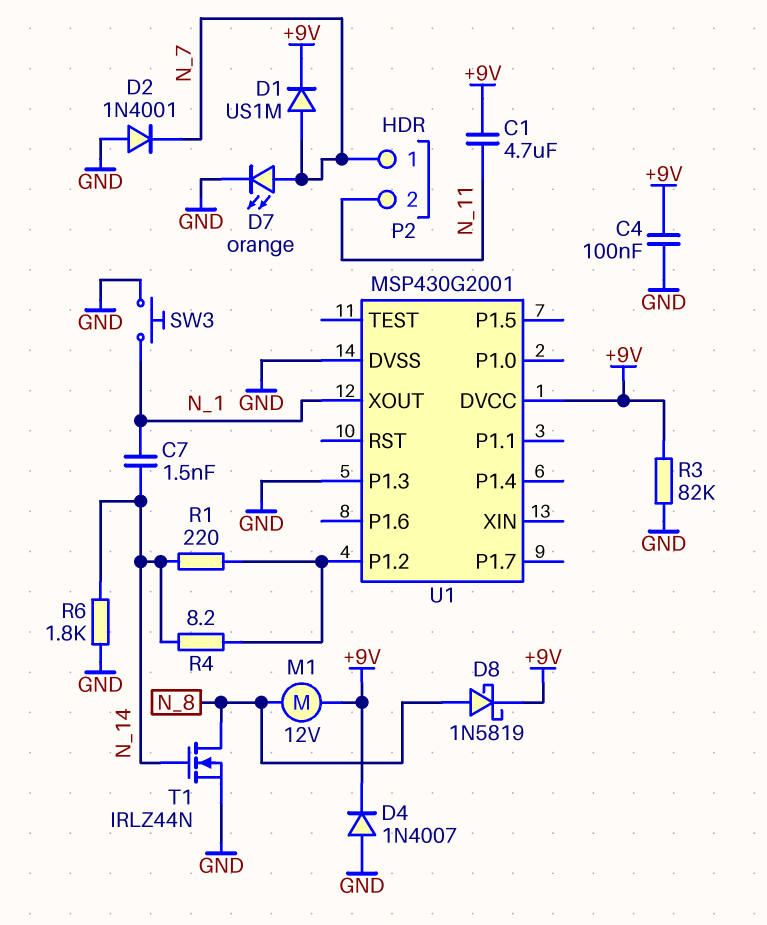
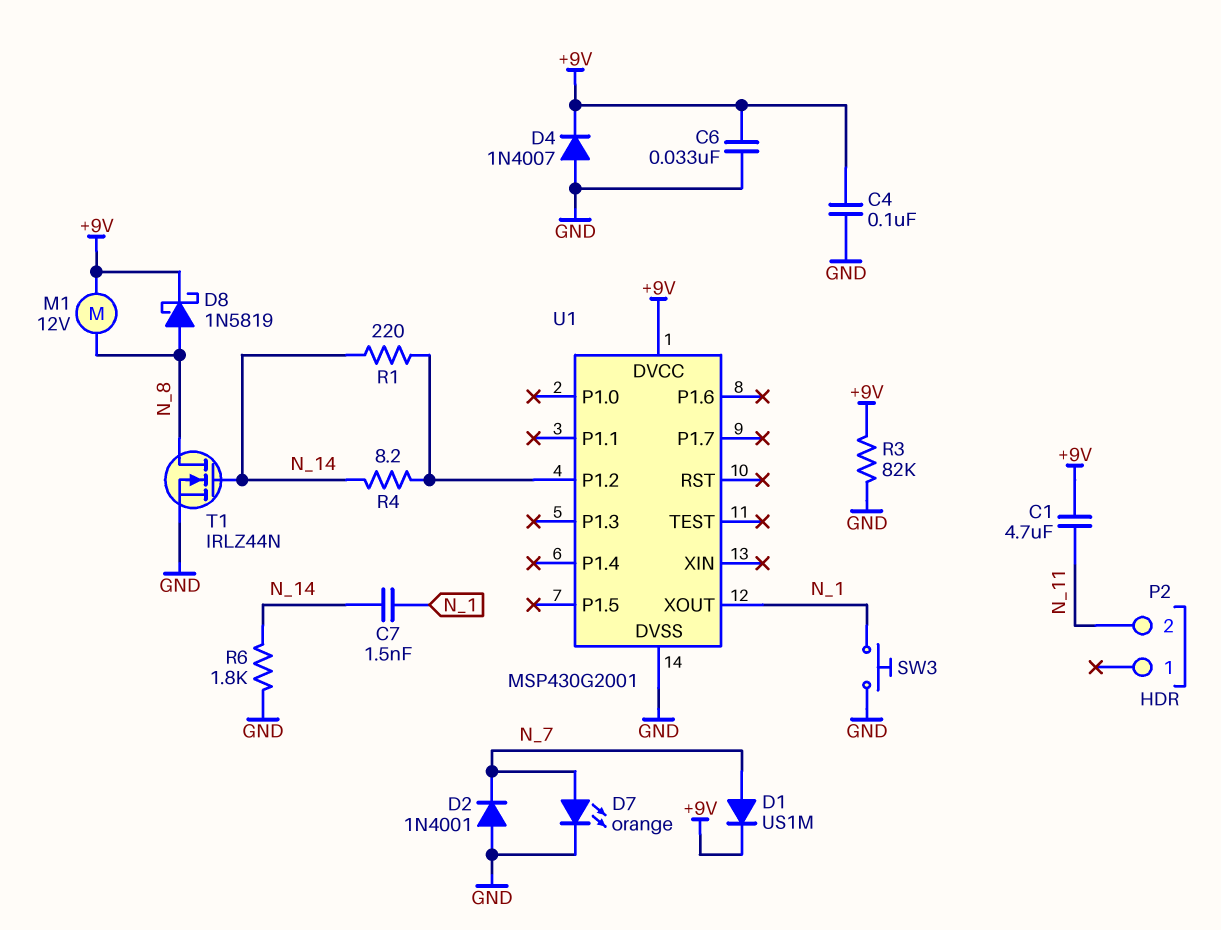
C6: none -> 33nF (+9V, GND)
P2 pin 1: N_7 -> none
U1 pin P1.3: GND -> none

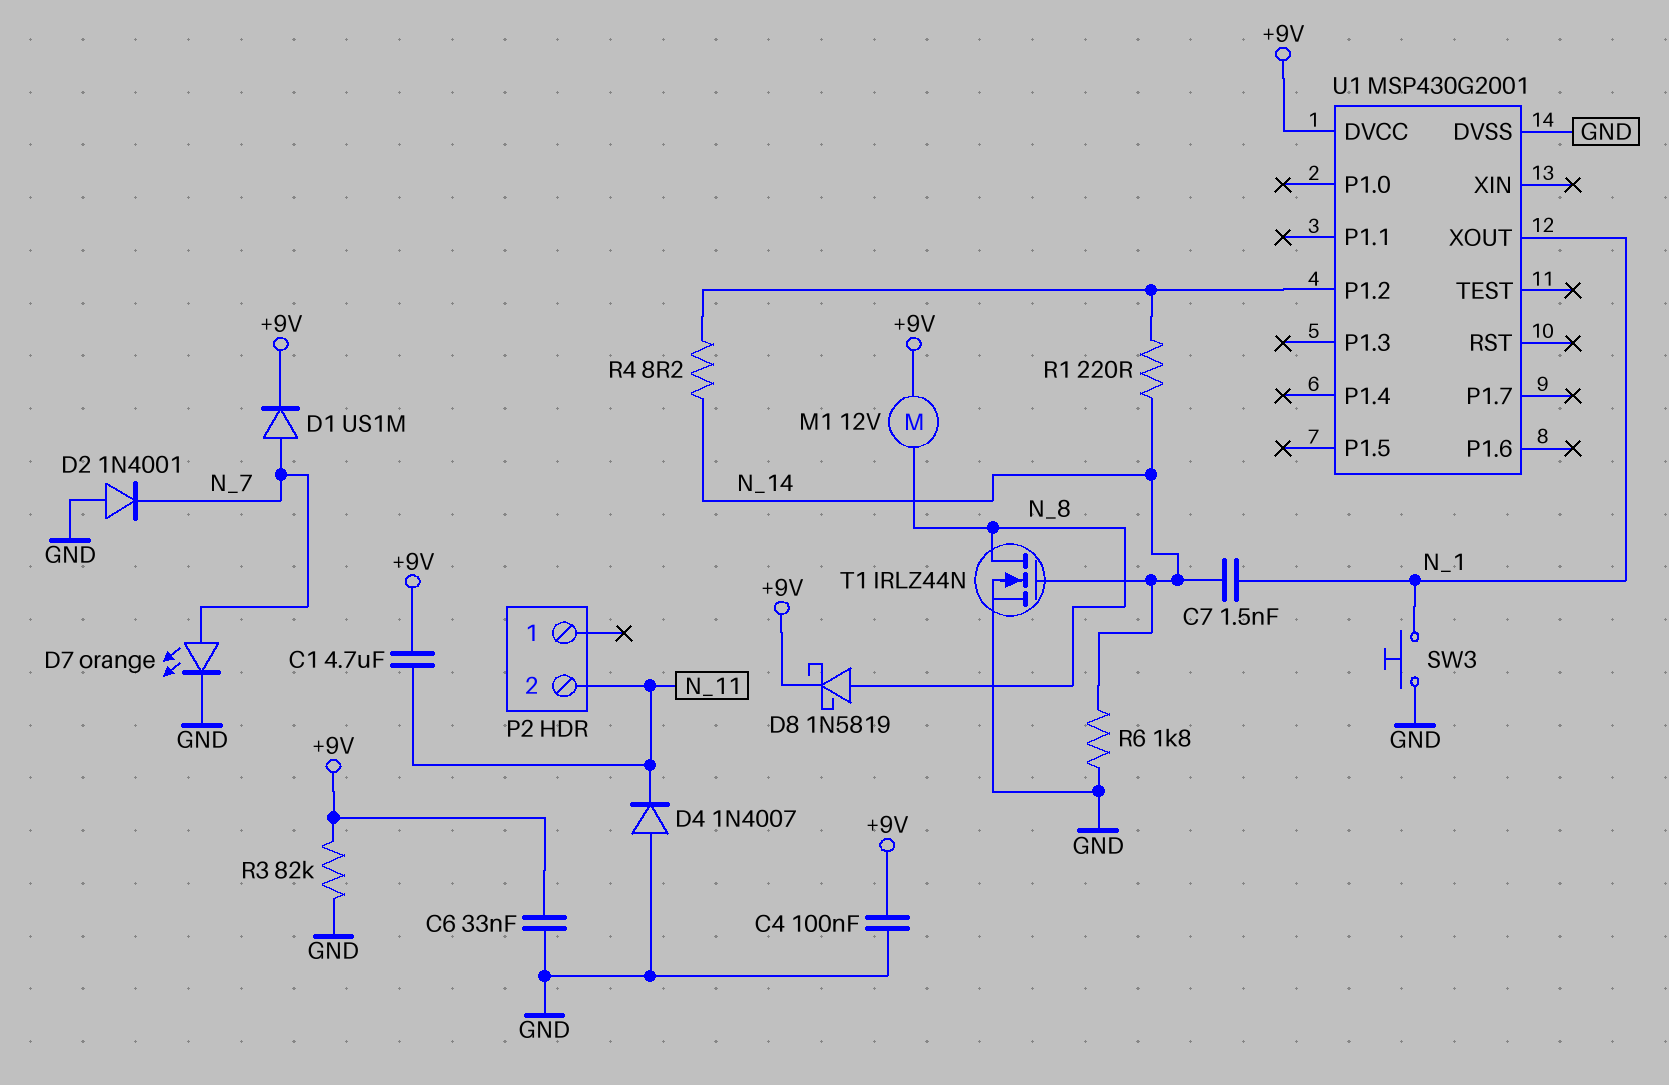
D4: diode 1N4007 (A GND, K +9V) -> diode 1N4007 (A GND, K N_11)

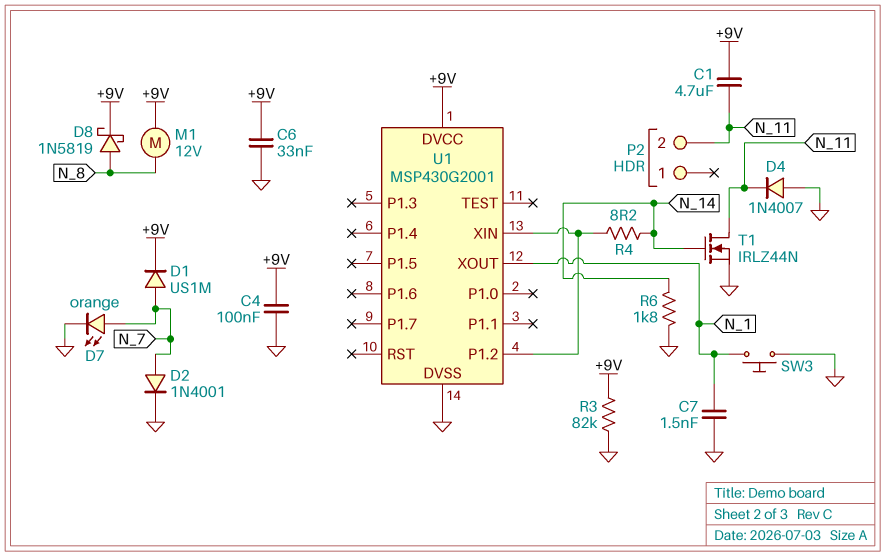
C7: 1.5nF (N_1, N_14) -> 1.5nF (GND, N_1)
D2: diode 1N4001 (A GND, K N_7) -> diode 1N4001 (A N_7, K GND)
R1: 220 (N_14, U1/P1.2) -> none
T1: NMOS IRLZ44N (G N_14, D N_8, S GND) -> NMOS IRLZ44N (G N_14, D N_11, S GND)
U1 pin XIN: none -> U1/P1.2

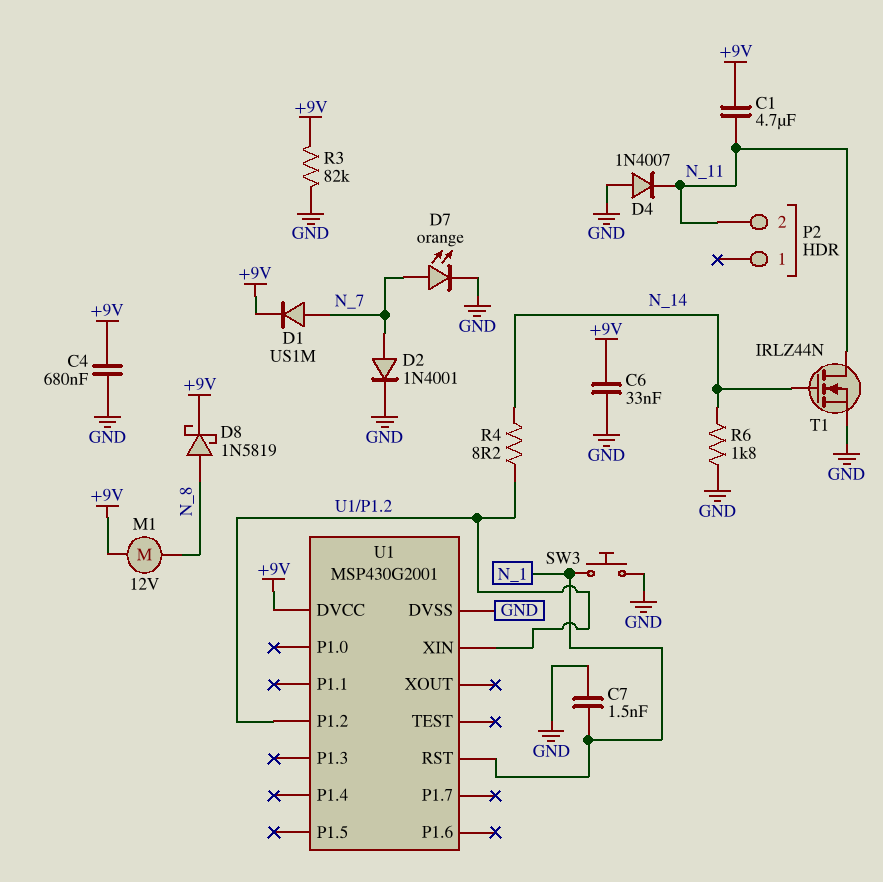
C4: 100nF (+9V, GND) -> 680nF (+9V, GND)
U1 pin RST: none -> N_1
U1 pin XOUT: N_1 -> none

